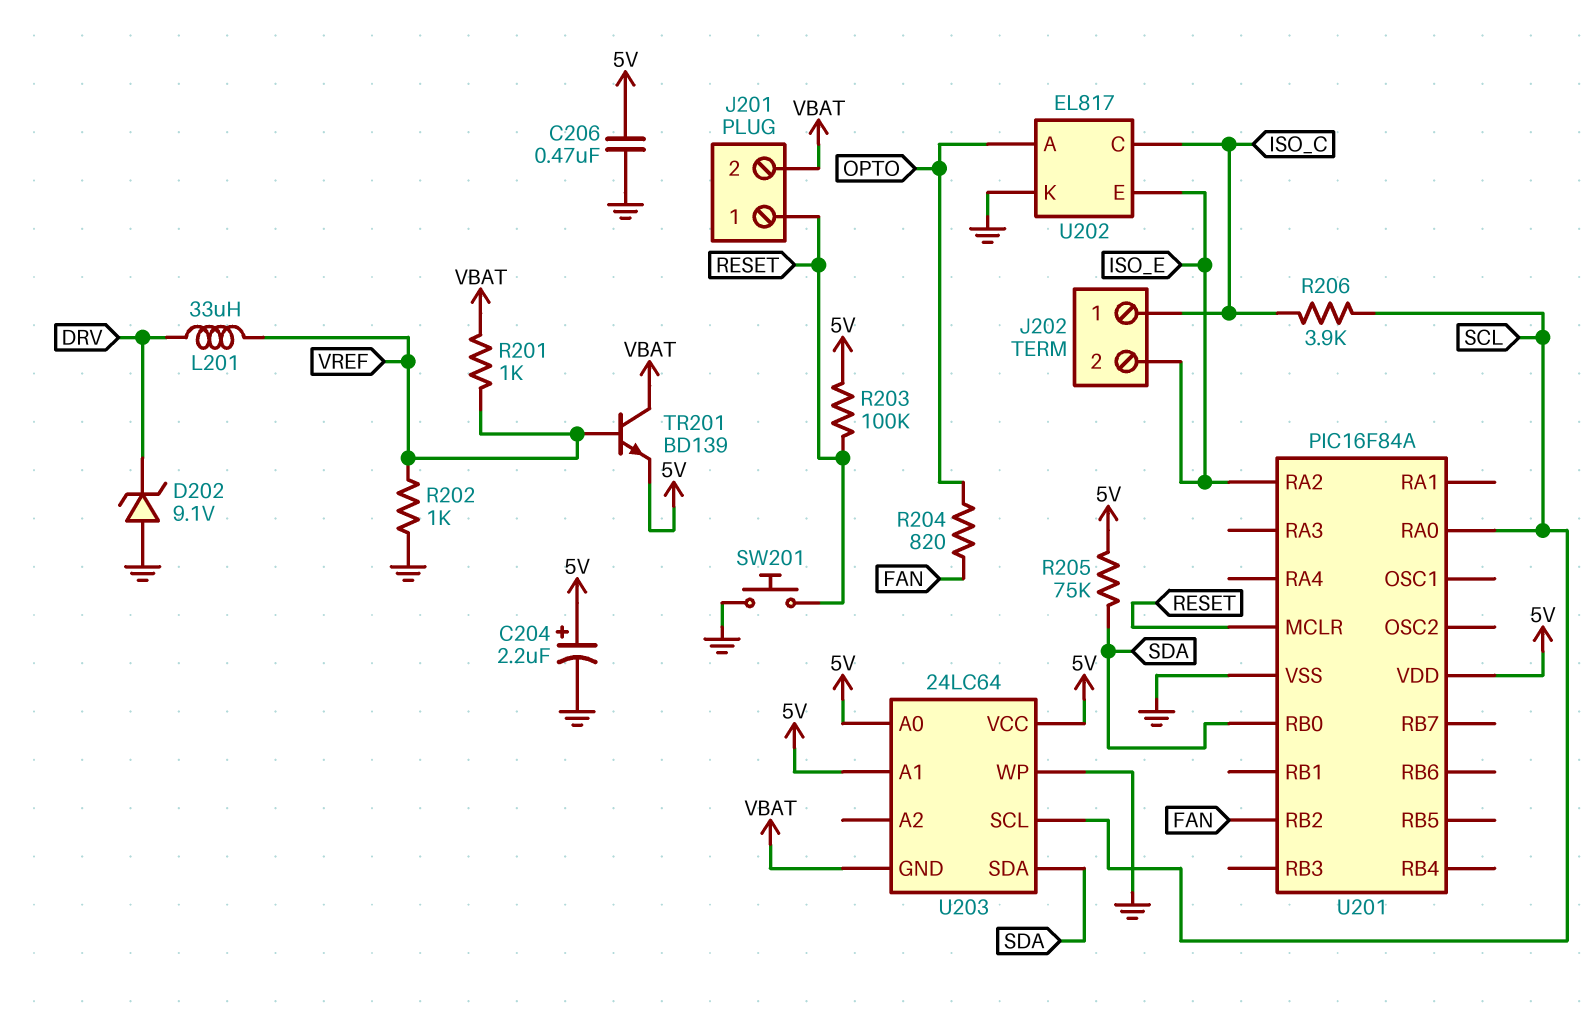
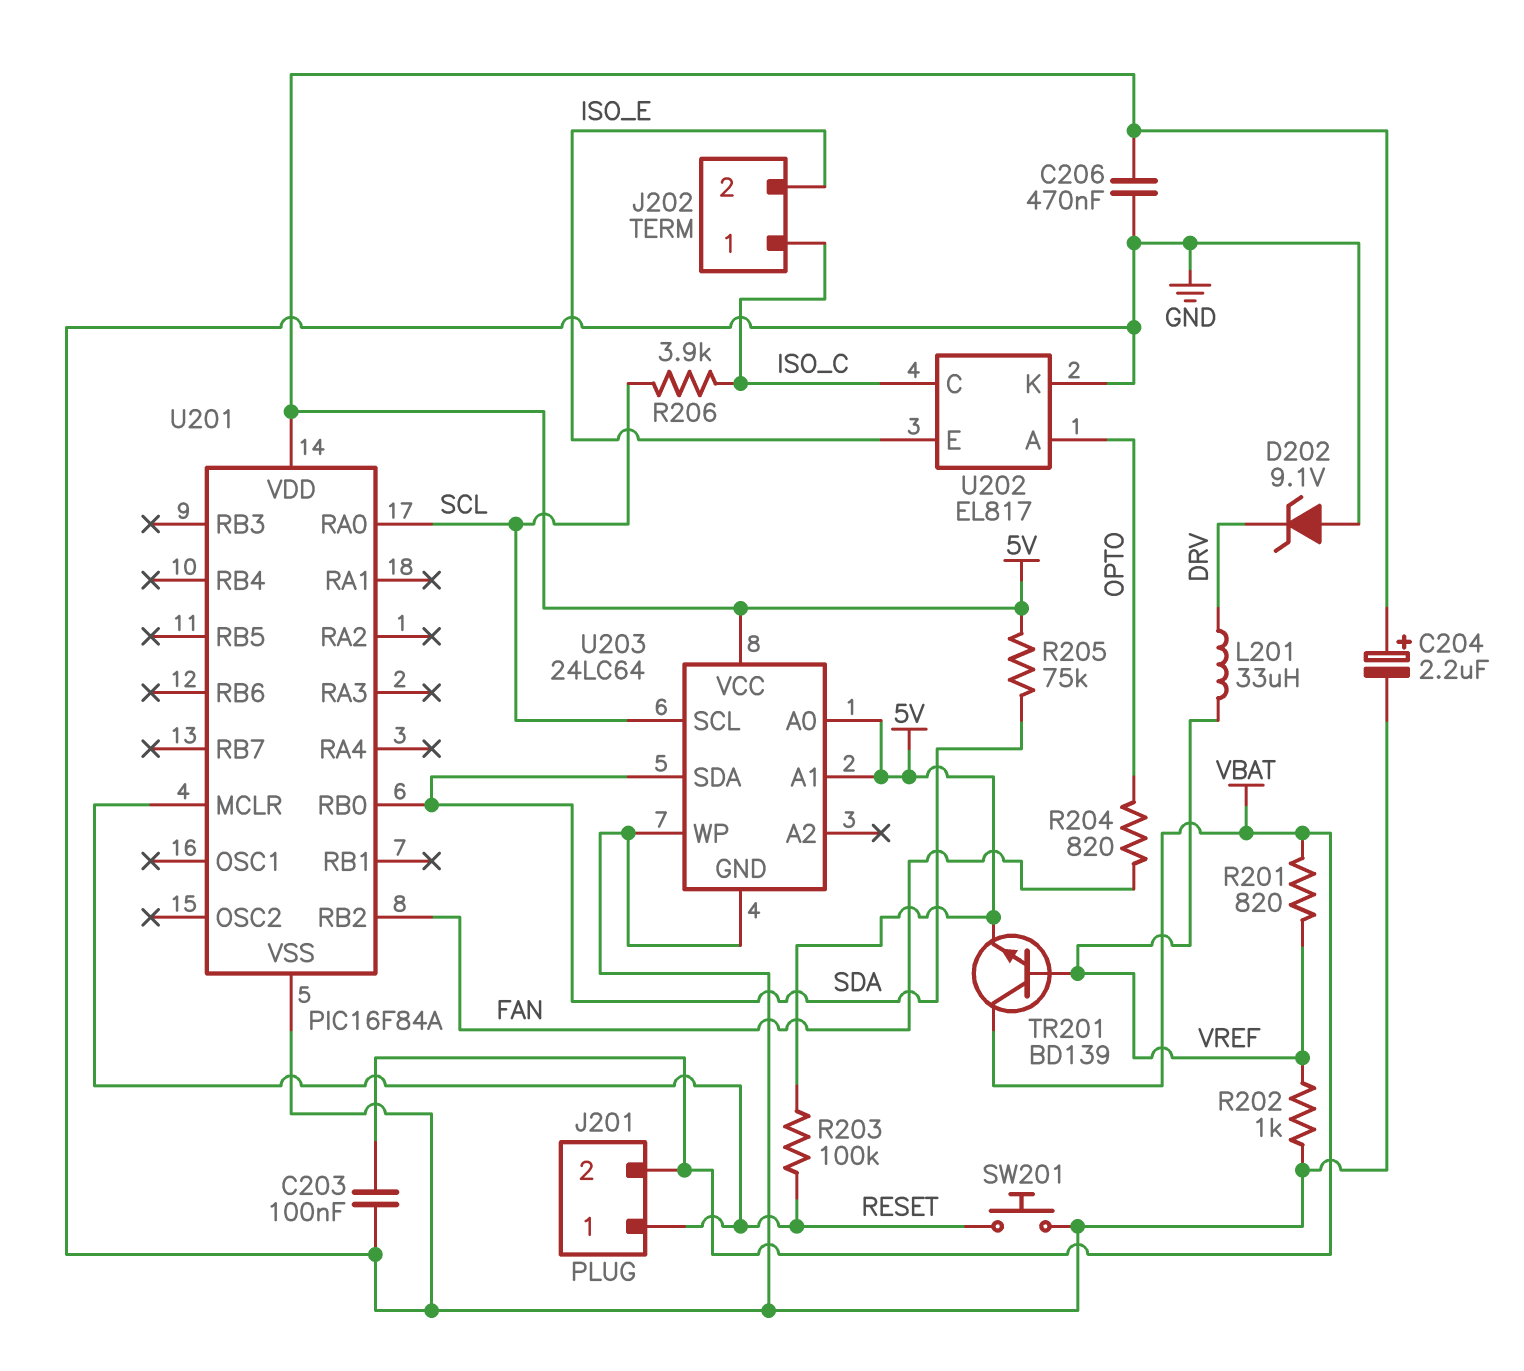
C203: none -> 100nF (GND, VBAT)
R201: 1k (VBAT, VREF) -> 820 (VBAT, VREF)
U201 pin RA2: ISO_E -> none
U203 pin GND: VBAT -> GND

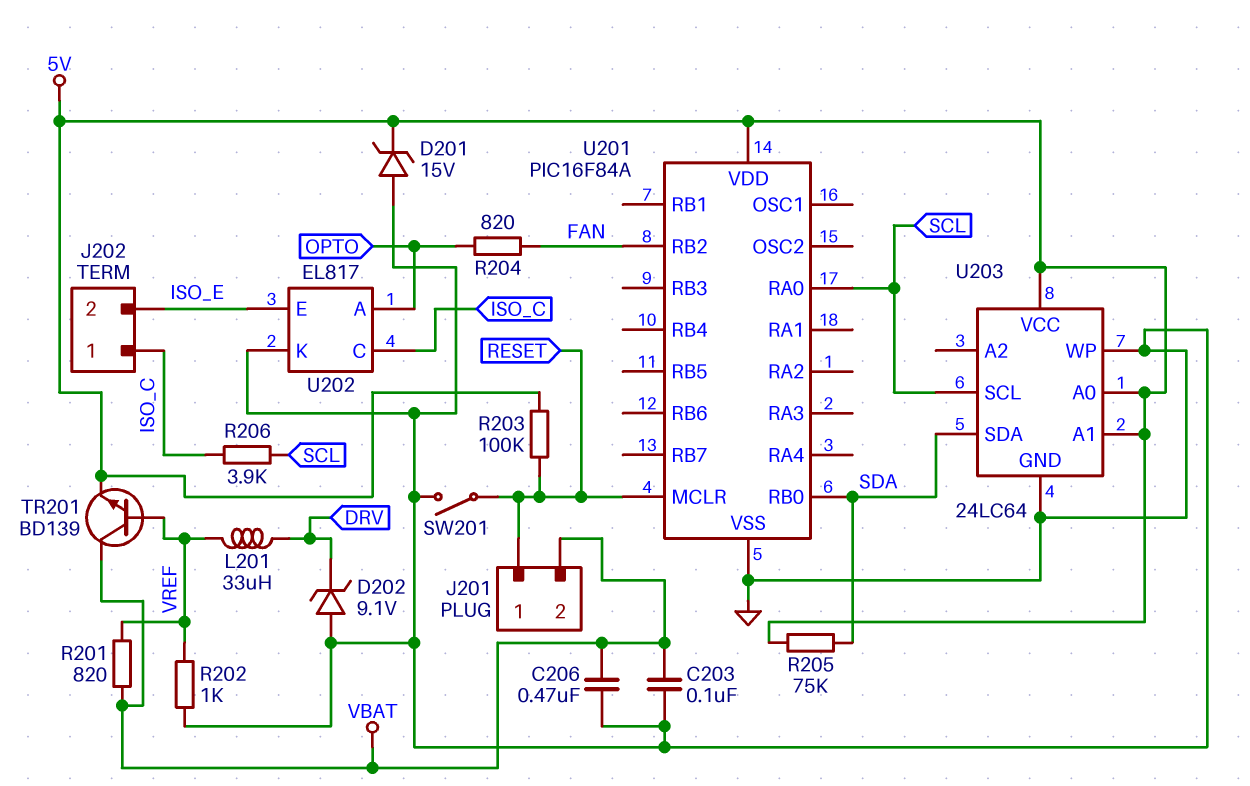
C204: 2.2uF (plus 5V, minus GND) -> none
C206: 470nF (5V, GND) -> 470nF (GND, VBAT)
D201: none -> zener 15V (A GND, K 5V)
SW201: button (GND, RESET) -> switch (GND, RESET)

